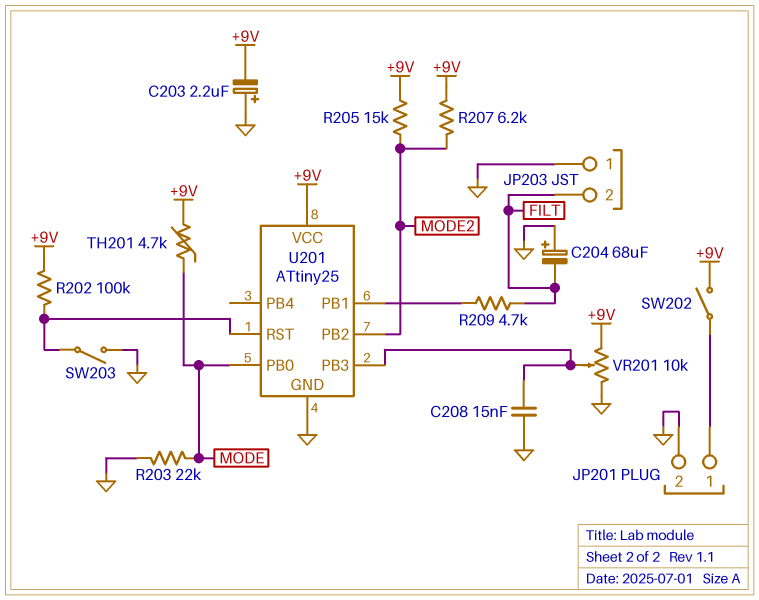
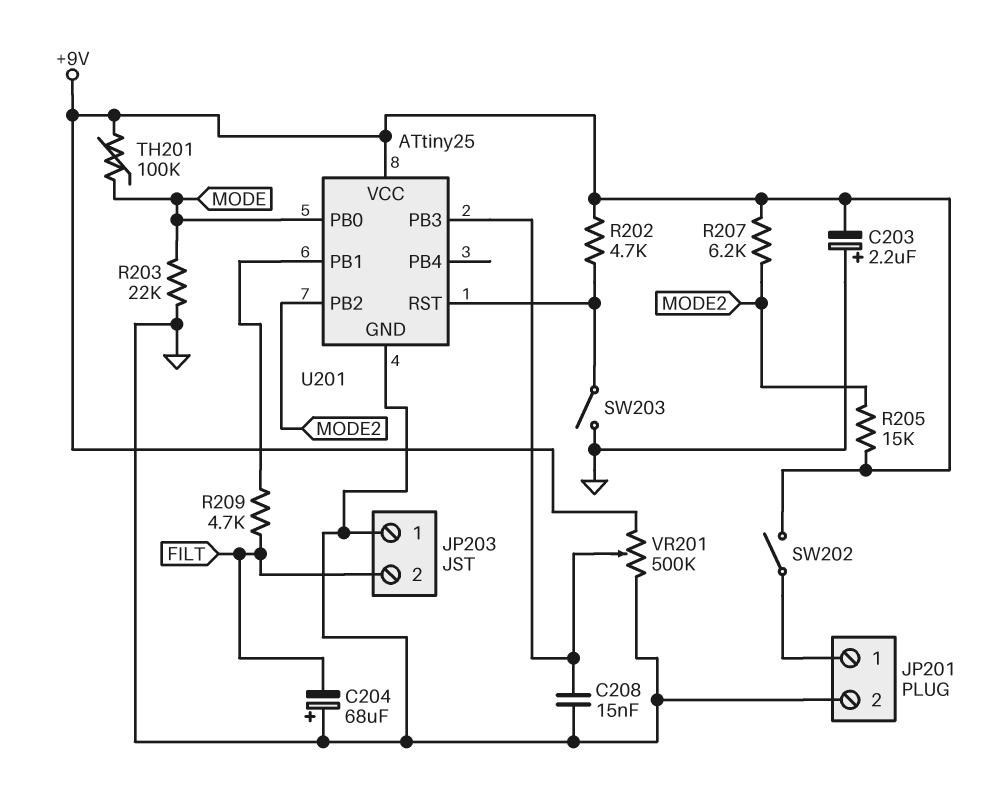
R202: 100k (+9V, U201/RST) -> 4.7k (+9V, U201/RST)
TH201: 4.7k (+9V, MODE) -> 100k (+9V, MODE)
VR201: 10k (+9V, GND, wiper U201/PB3) -> 500k (+9V, GND, wiper U201/PB3)

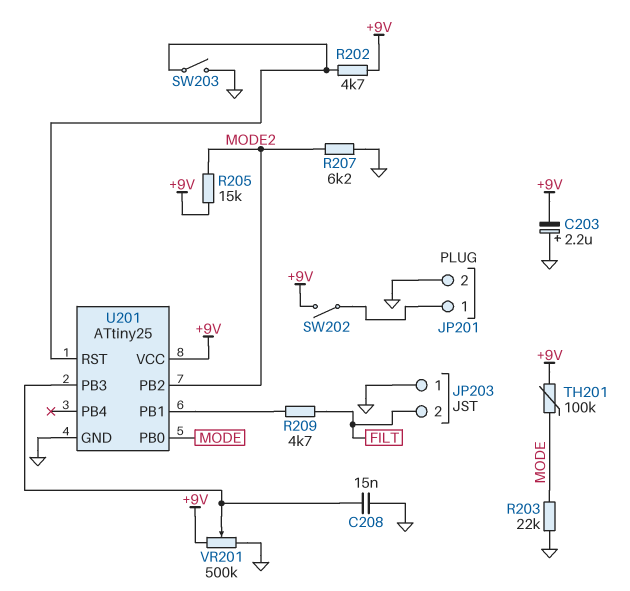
C204: 68uF (plus GND, minus FILT) -> none
R207: 6.2k (+9V, MODE2) -> 6.2k (GND, MODE2)

